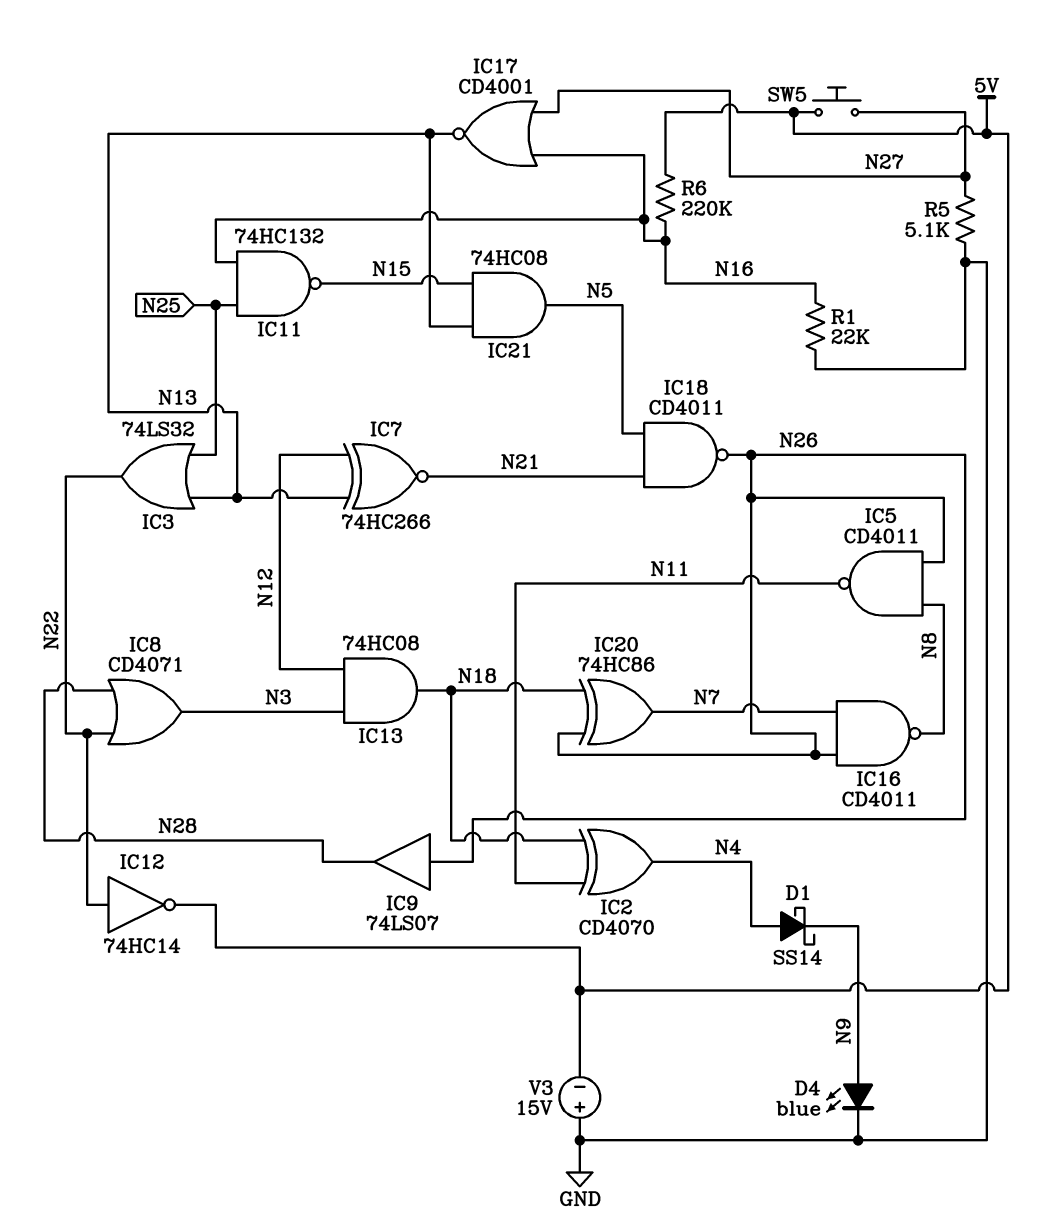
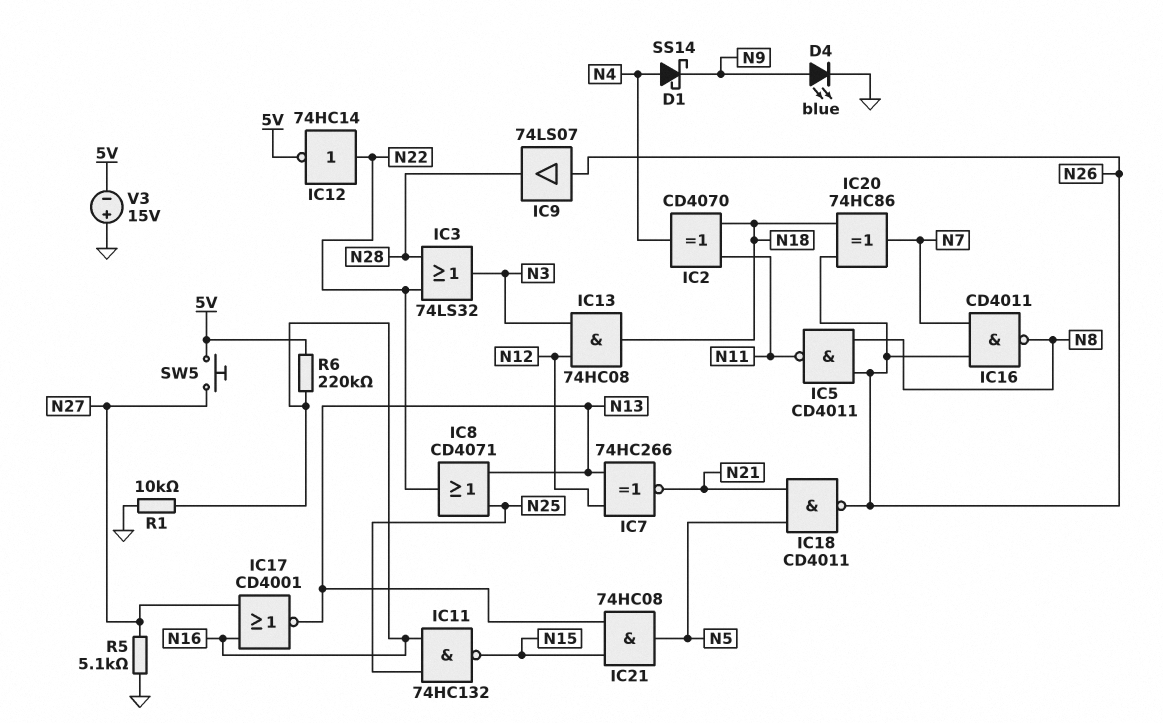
IC3: OR 74LS32 (in N13, in N25, out N22) -> OR 74LS32 (in N22, in N28, out N3)
IC8: OR CD4071 (in N22, in N28, out N3) -> OR CD4071 (in N13, in N25, out N22)
R1: 22k (GND, N16) -> 10k (GND, N16)

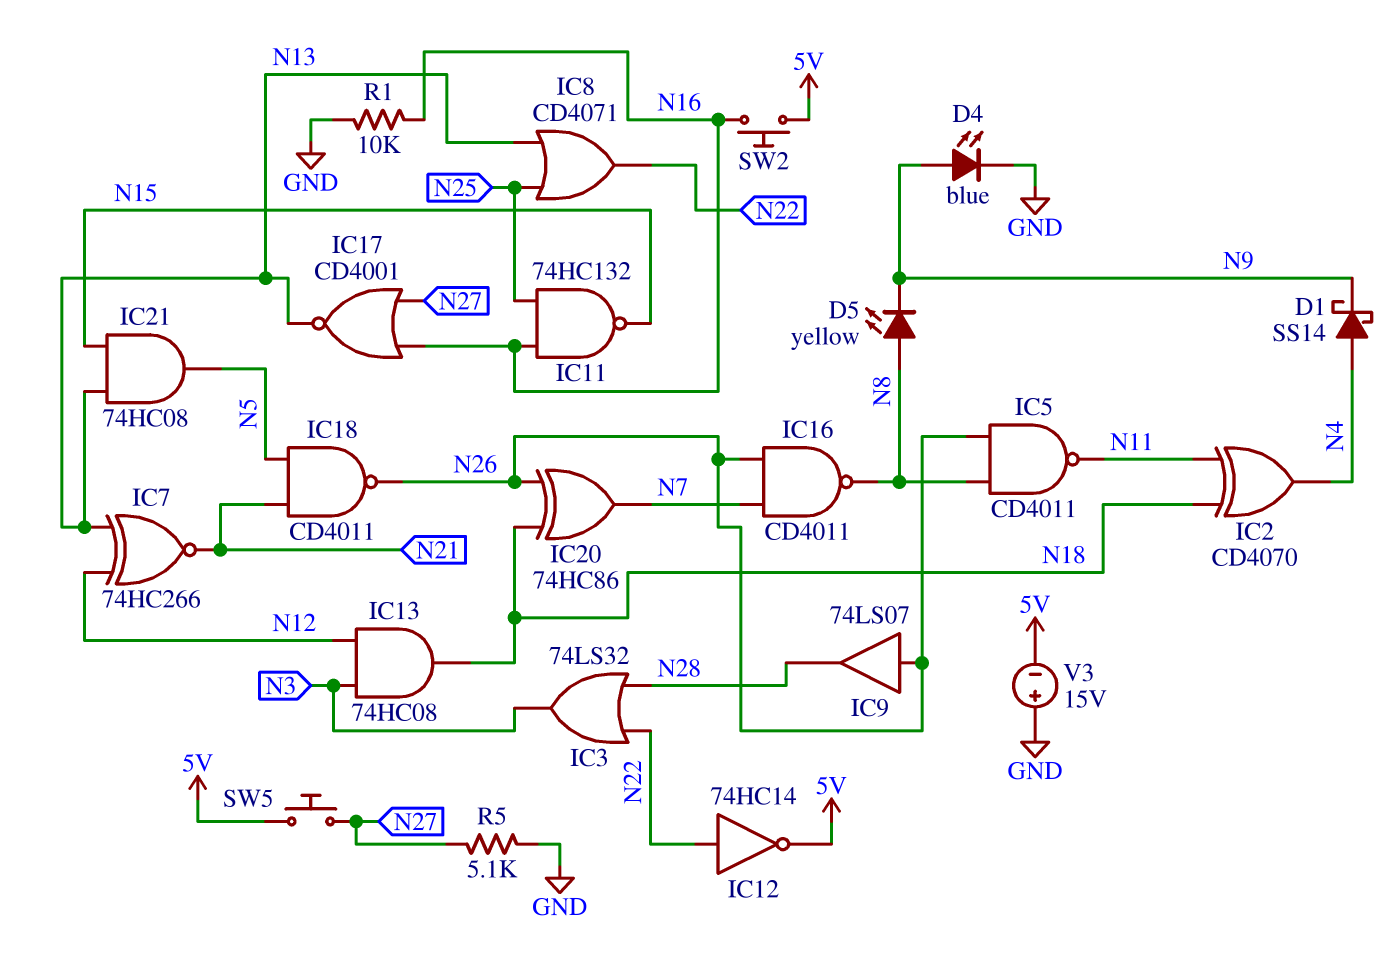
D5: none -> LED yellow (A N8, K N9)
R6: 220k (5V, N16) -> none
SW2: none -> button (5V, N16)

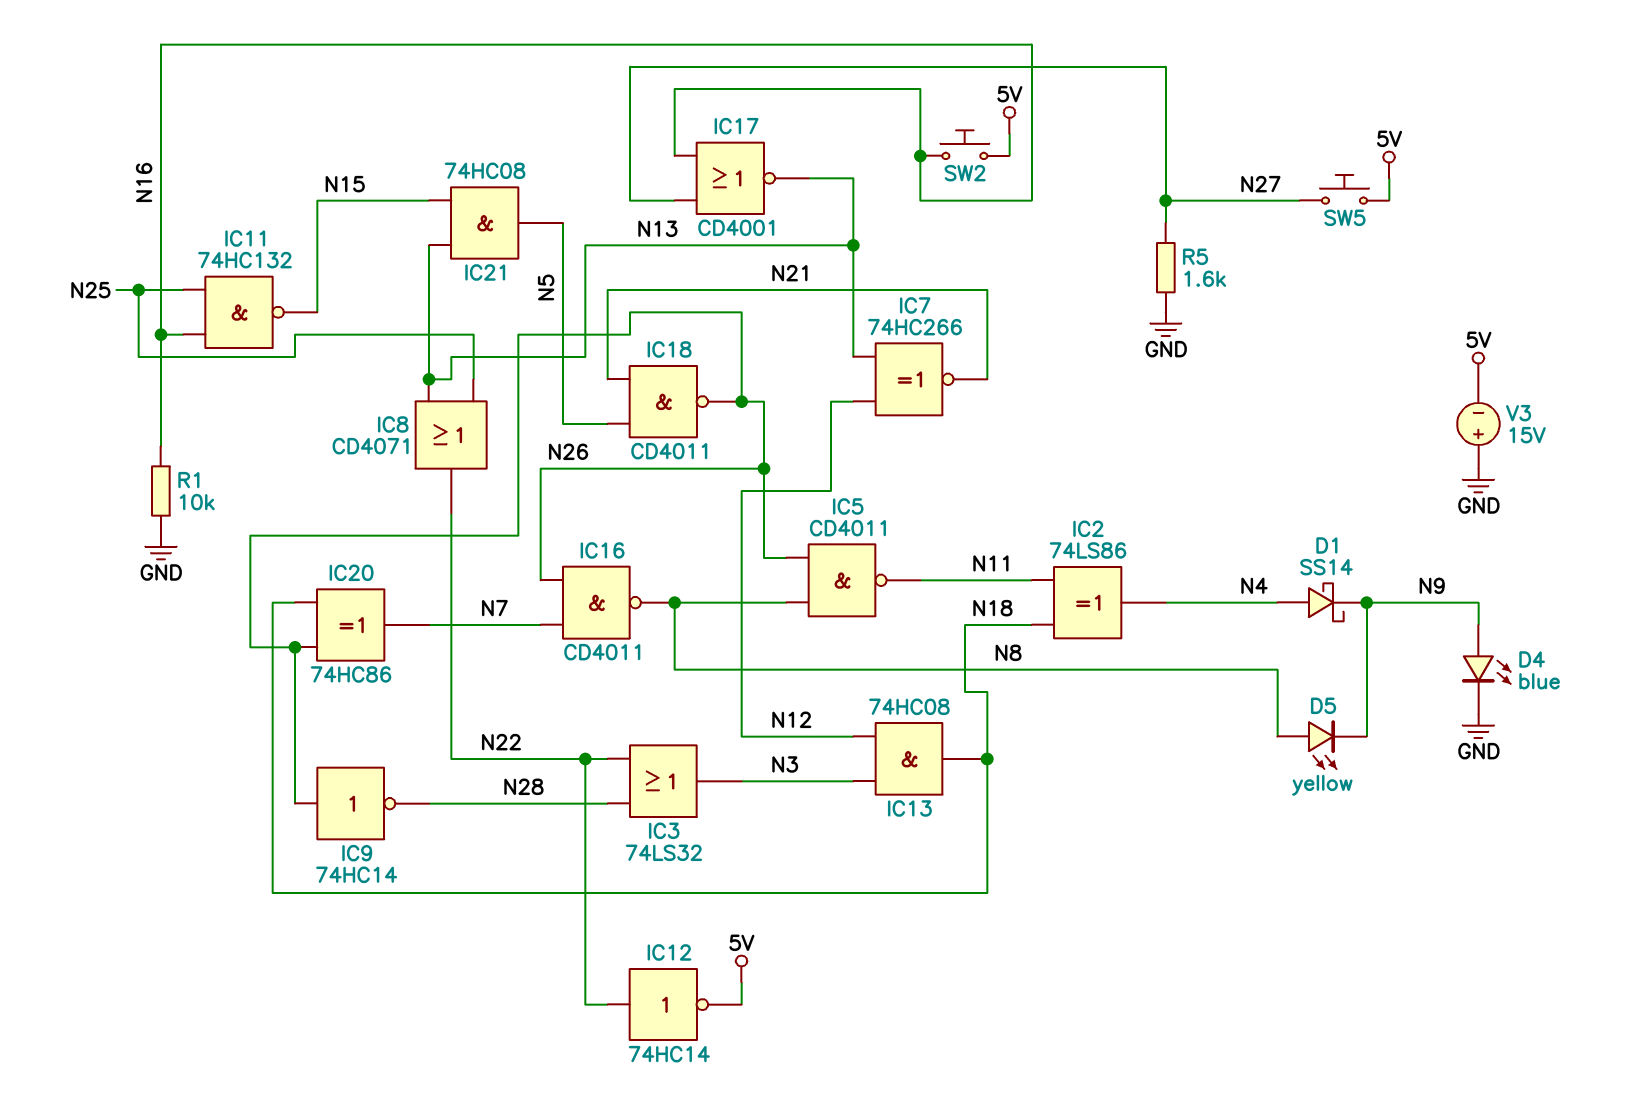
IC2: XOR CD4070 (in N11, in N18, out N4) -> XOR 74LS86 (in N11, in N18, out N4)
IC9: buffer 74LS07 (in N26, out N28) -> NOT 74HC14 (in N26, out N28)
R5: 5.1k (GND, N27) -> 1.6k (GND, N27)

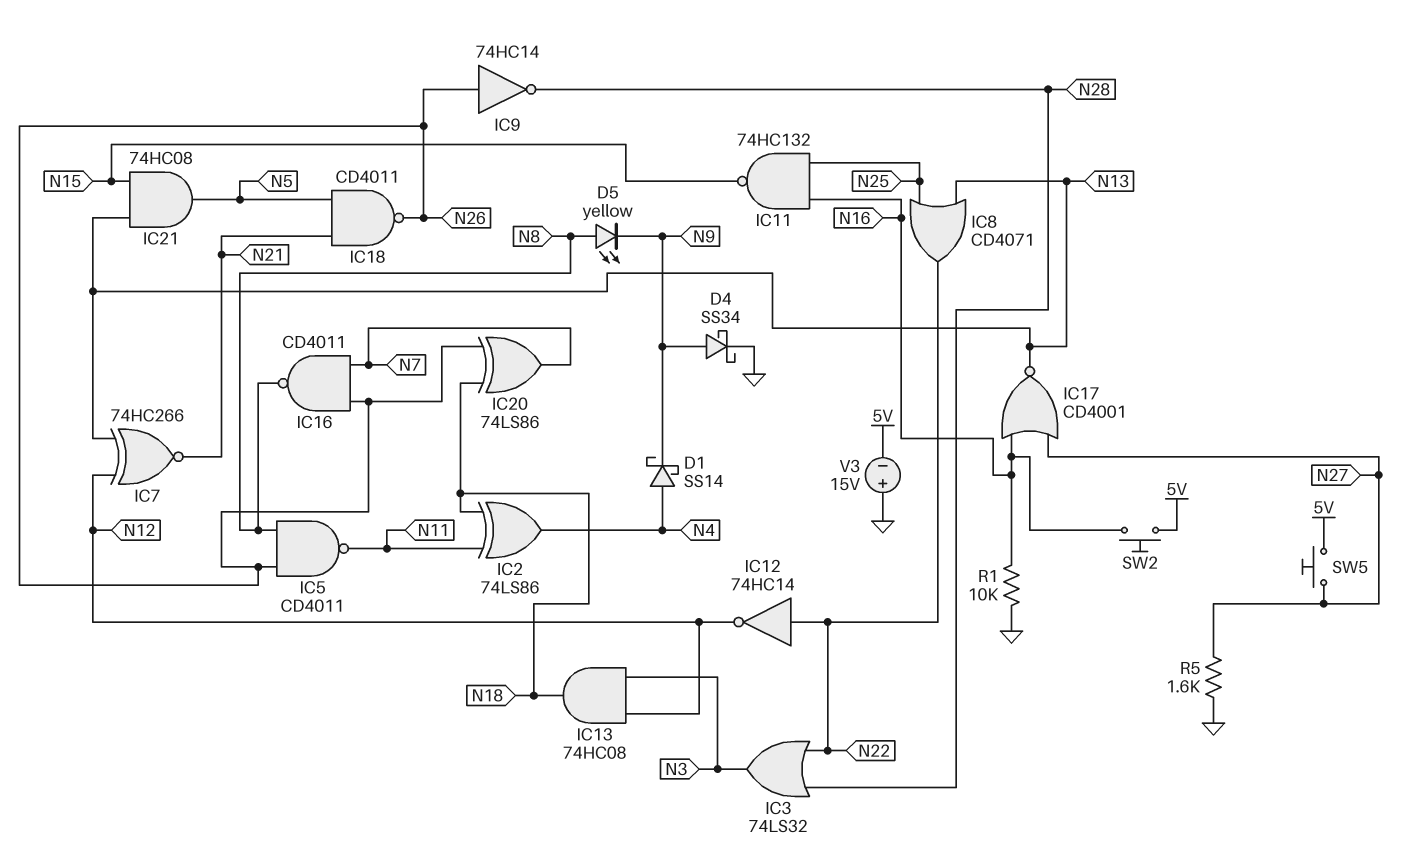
D4: LED blue (A N9, K GND) -> schottky SS34 (A N9, K GND)
IC12: NOT 74HC14 (in N22, out 5V) -> NOT 74HC14 (in N22, out N12)
IC20: XOR 74HC86 (in N18, in N26, out N7) -> XOR 74LS86 (in N18, in N26, out N7)

